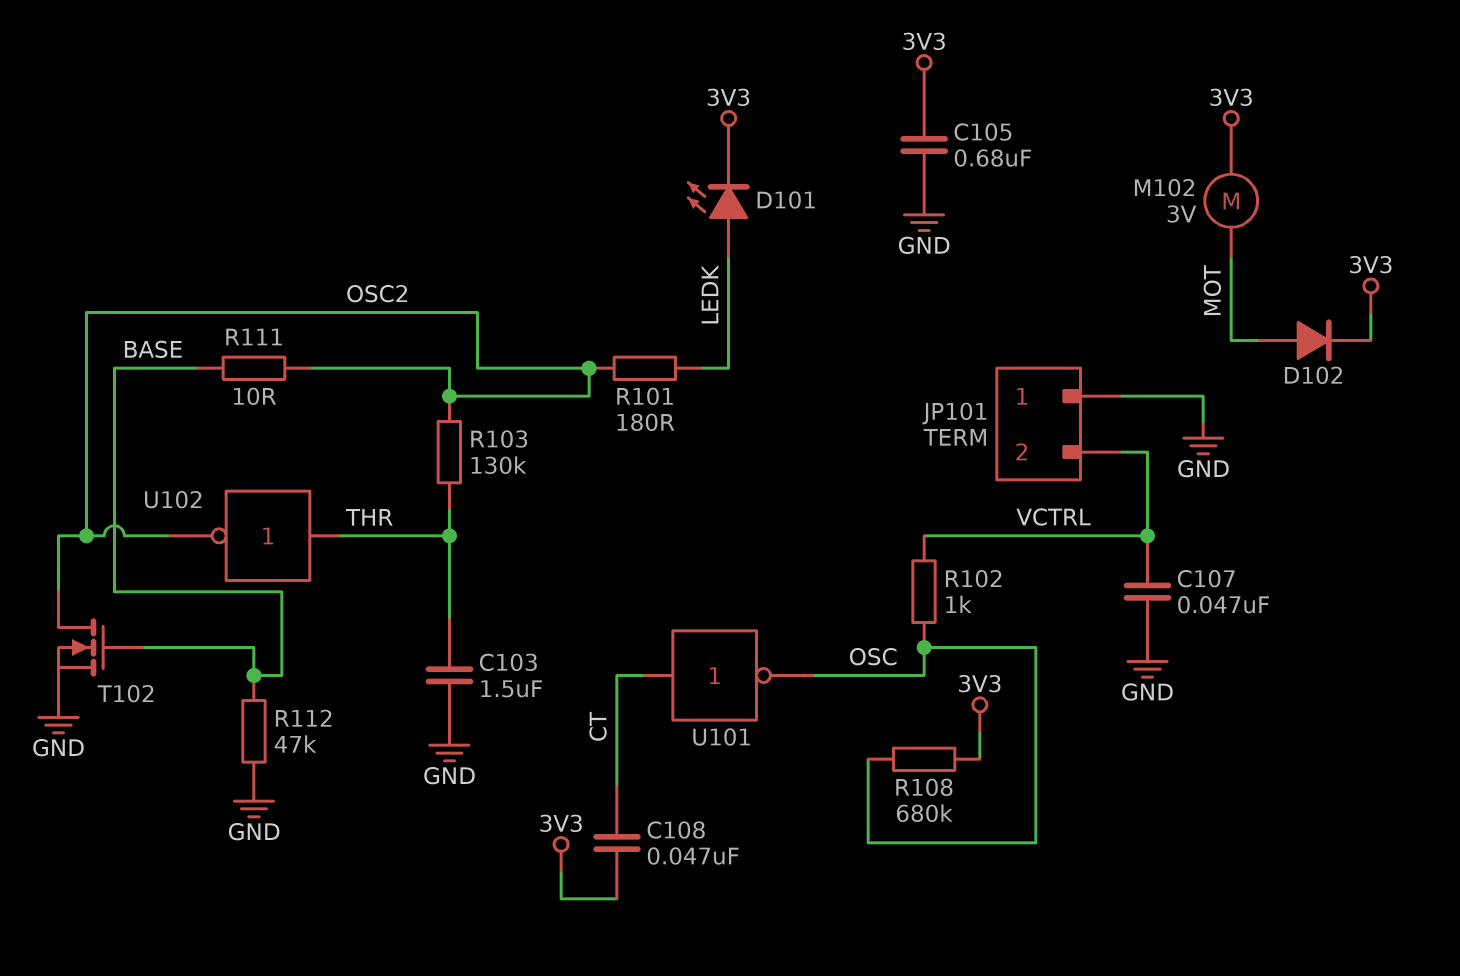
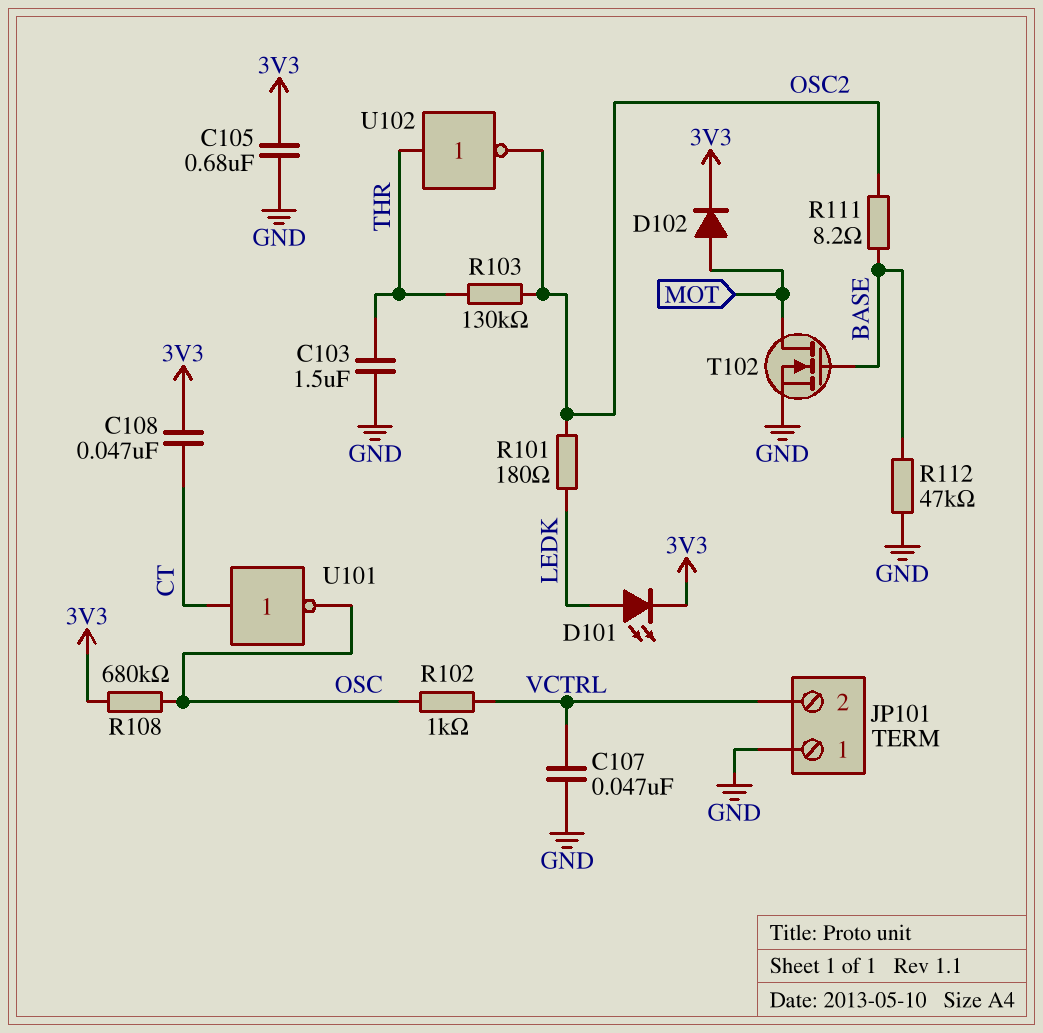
M102: motor 3V (3V3, MOT) -> none
R111: 10 (BASE, OSC2) -> 8.2 (BASE, OSC2)
T102: NMOS (G BASE, D OSC2, S GND) -> NMOS (G BASE, D MOT, S GND)

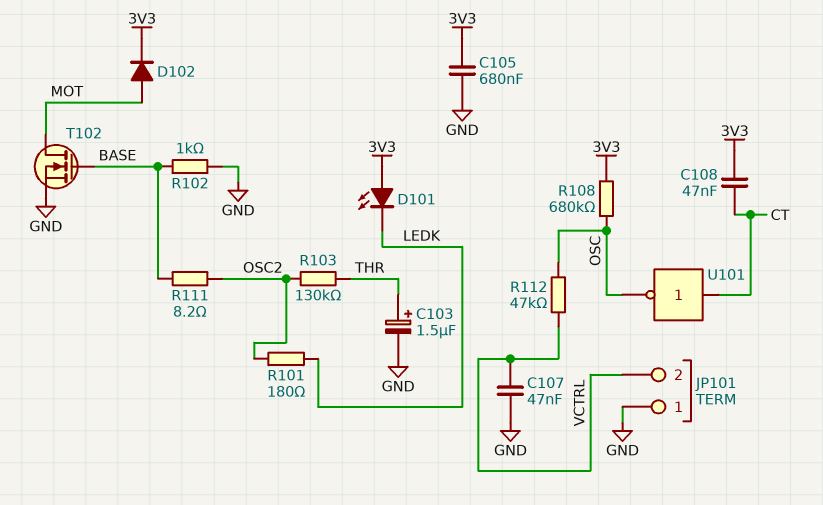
C103: 1.5uF (GND, THR) -> 1.5uF (plus THR, minus GND)
D101: LED (A LEDK, K 3V3) -> LED (A 3V3, K LEDK)
R102: 1k (OSC, VCTRL) -> 1k (BASE, GND)
R112: 47k (BASE, GND) -> 47k (OSC, VCTRL)
U102: NOT (in THR, out OSC2) -> none

